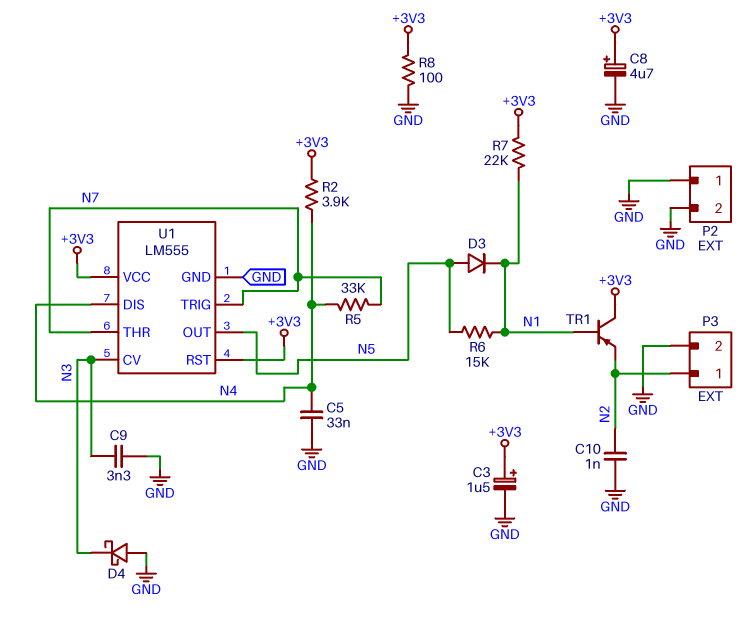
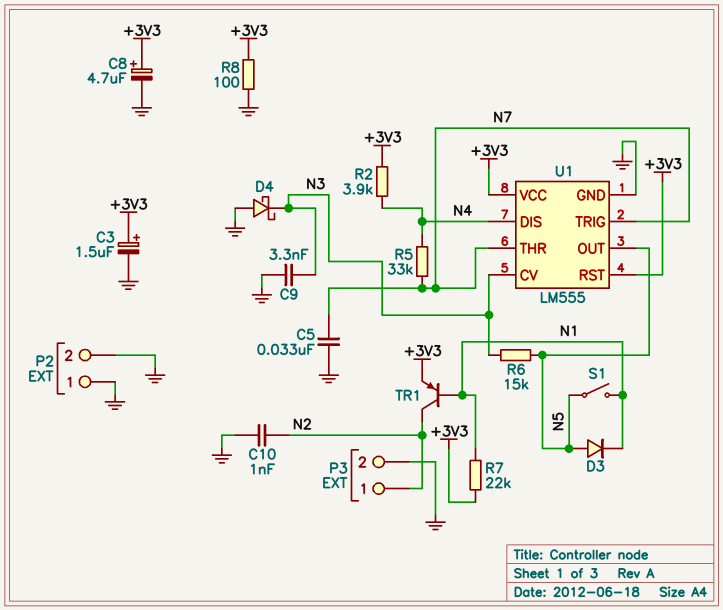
C5: 33nF (GND, N4) -> 33nF (GND, N7)
R6: 15k (N1, N5) -> 15k (N3, N5)
S1: none -> switch (N1, N5)
TR1: PNP (B N1, C +3V3, E N2) -> PNP (B N1, C N2, E +3V3)

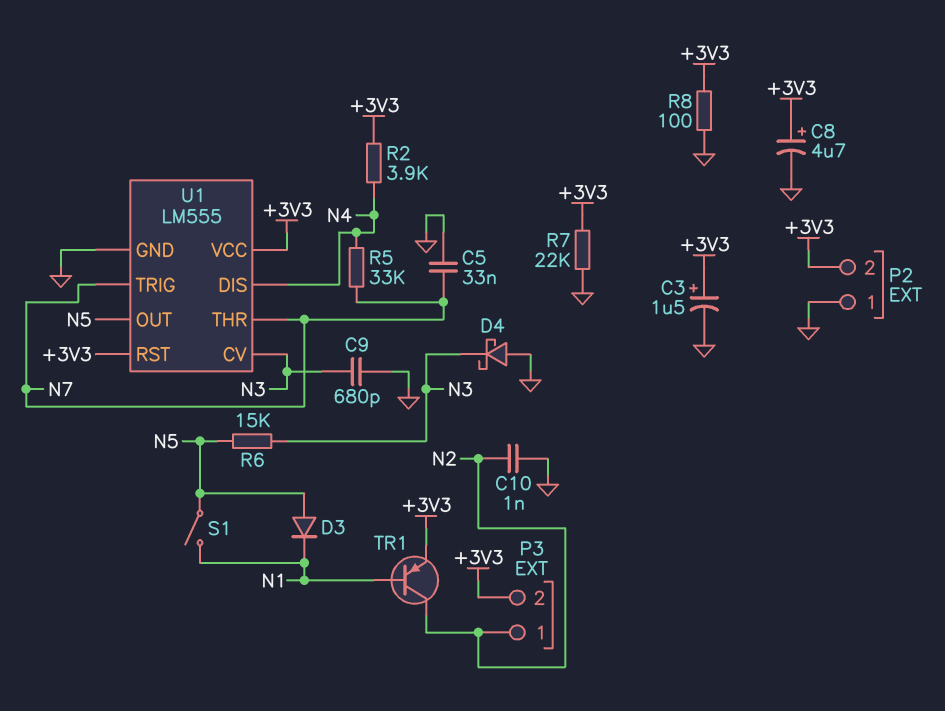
C9: 3.3nF (GND, N3) -> 680pF (GND, N3)
P2 pin 2: GND -> +3V3
P3 pin 2: GND -> +3V3
R7: 22k (+3V3, N1) -> 22k (+3V3, GND)

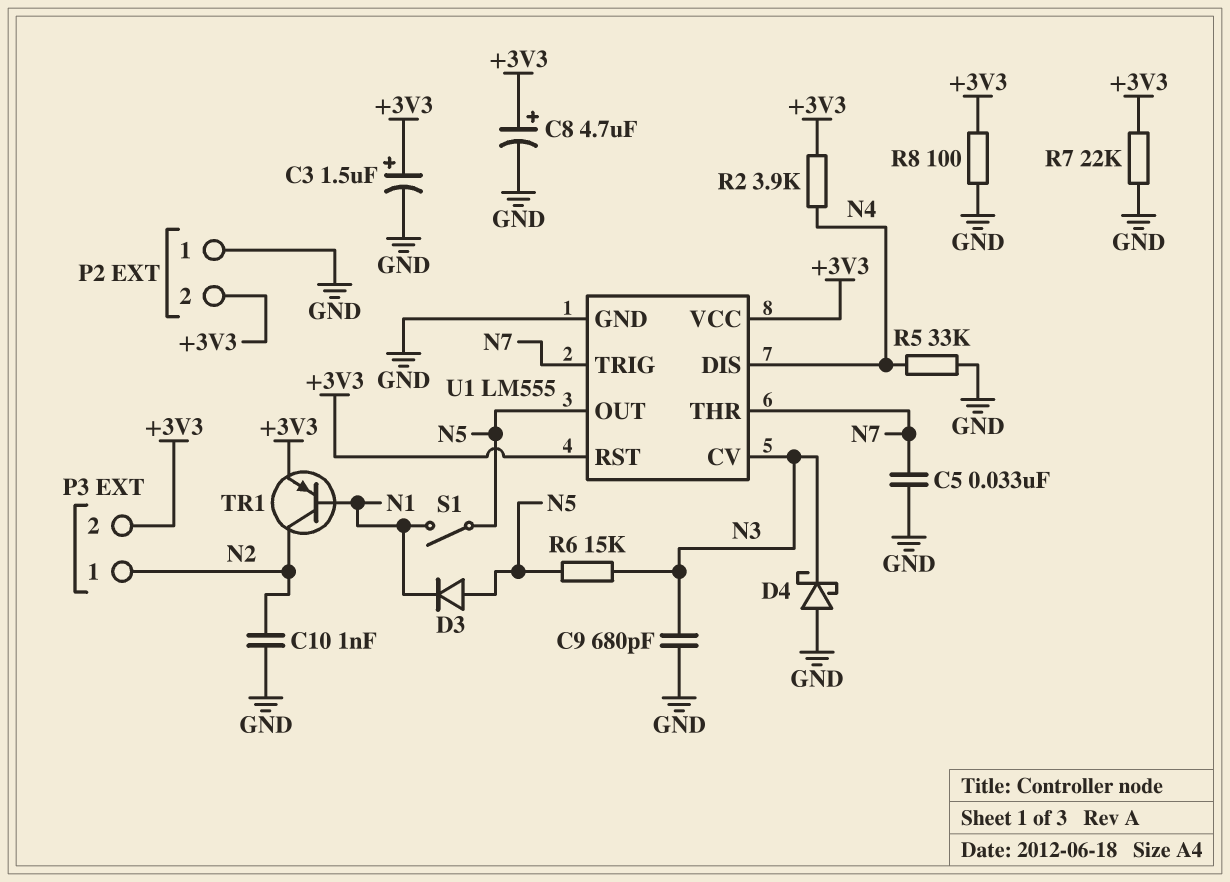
R5: 33k (N4, N7) -> 33k (GND, N4)

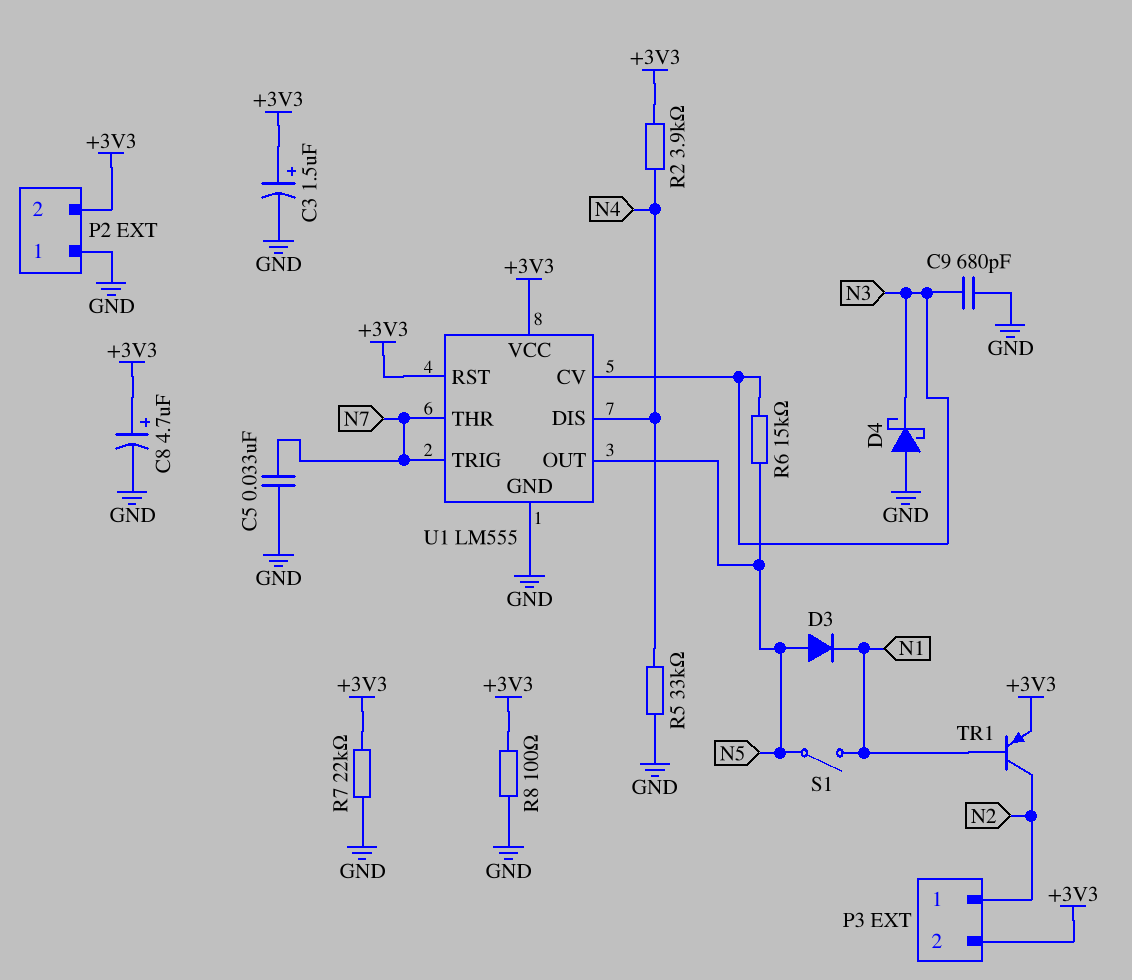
C10: 1nF (GND, N2) -> none

